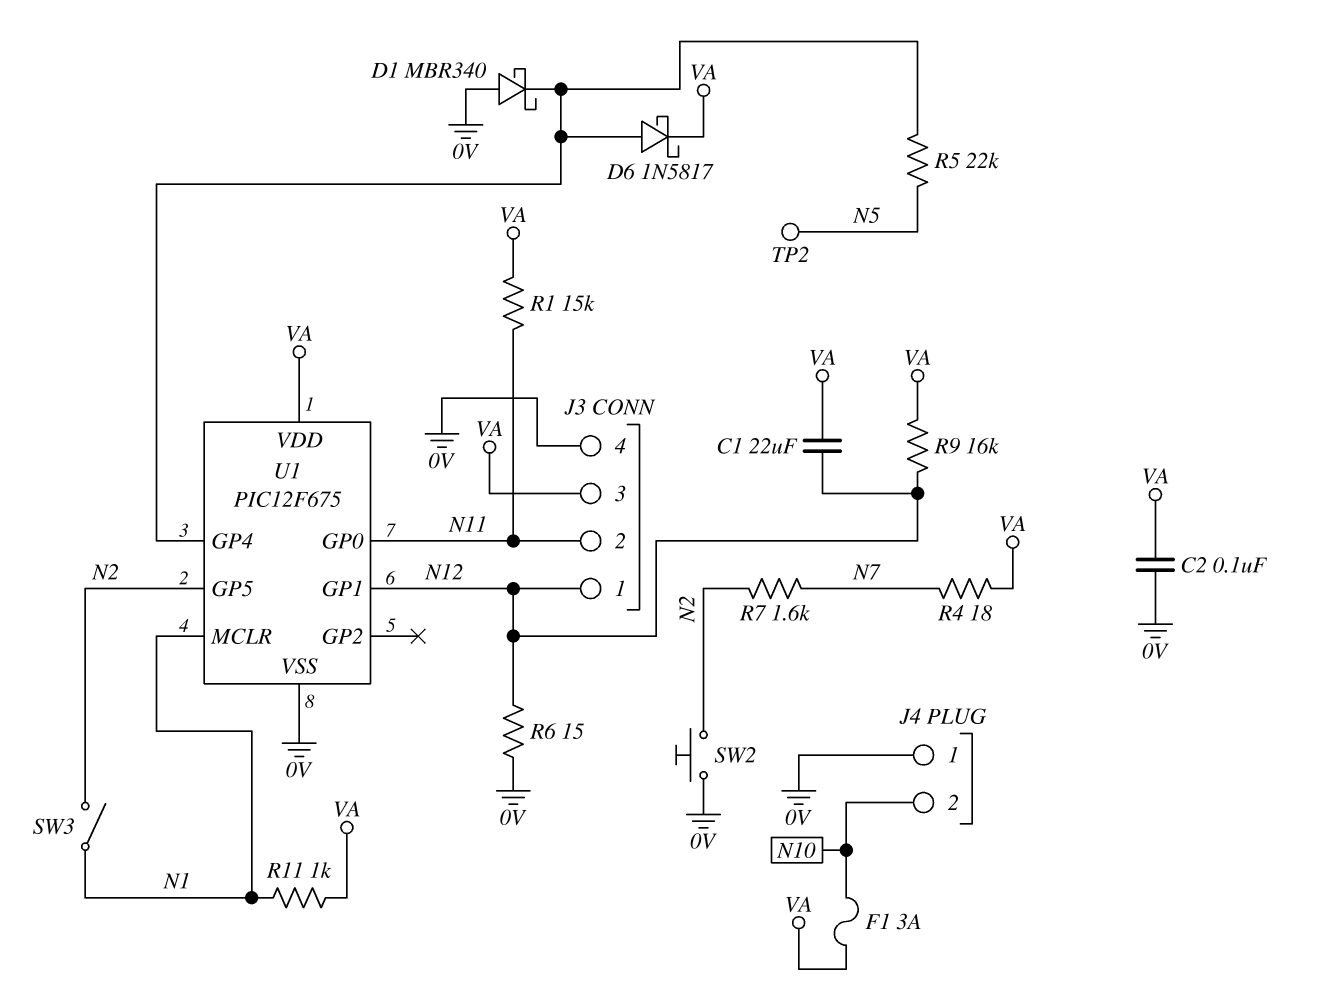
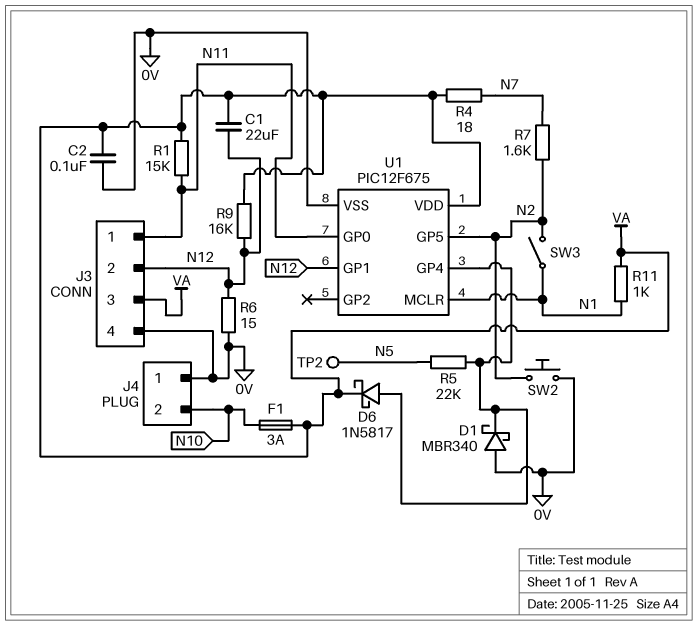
J3 pin 1: N12 -> N11
J3 pin 2: N11 -> N12

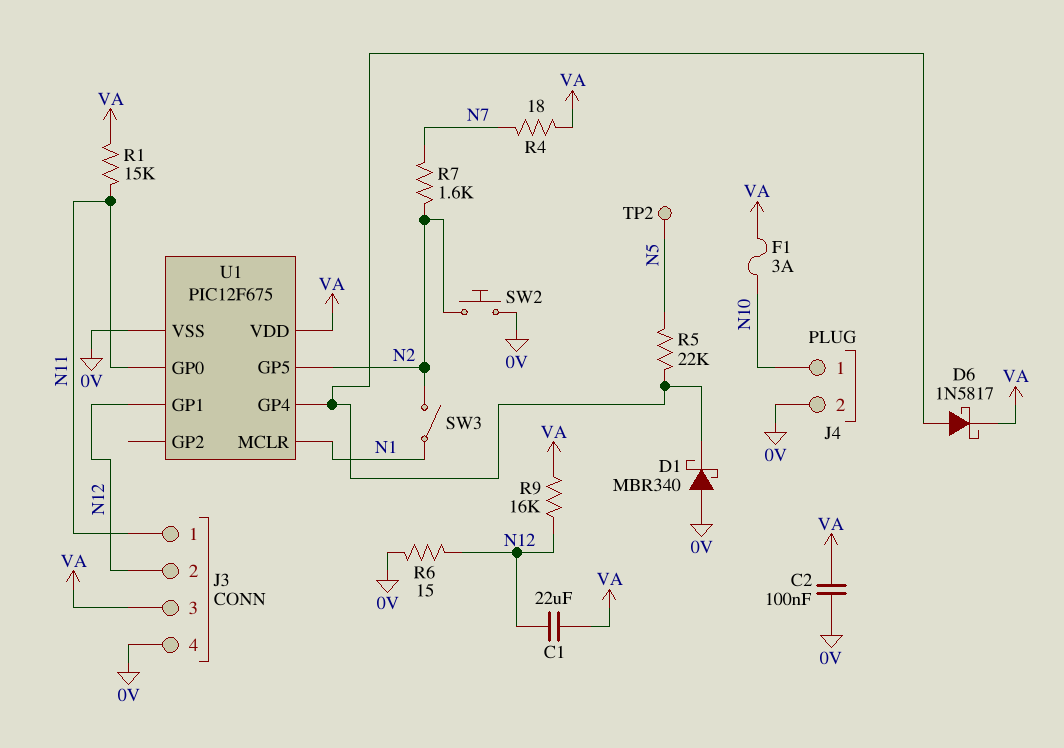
J4 pin 1: 0V -> N10
J4 pin 2: N10 -> 0V
R11: 1k (N1, VA) -> none

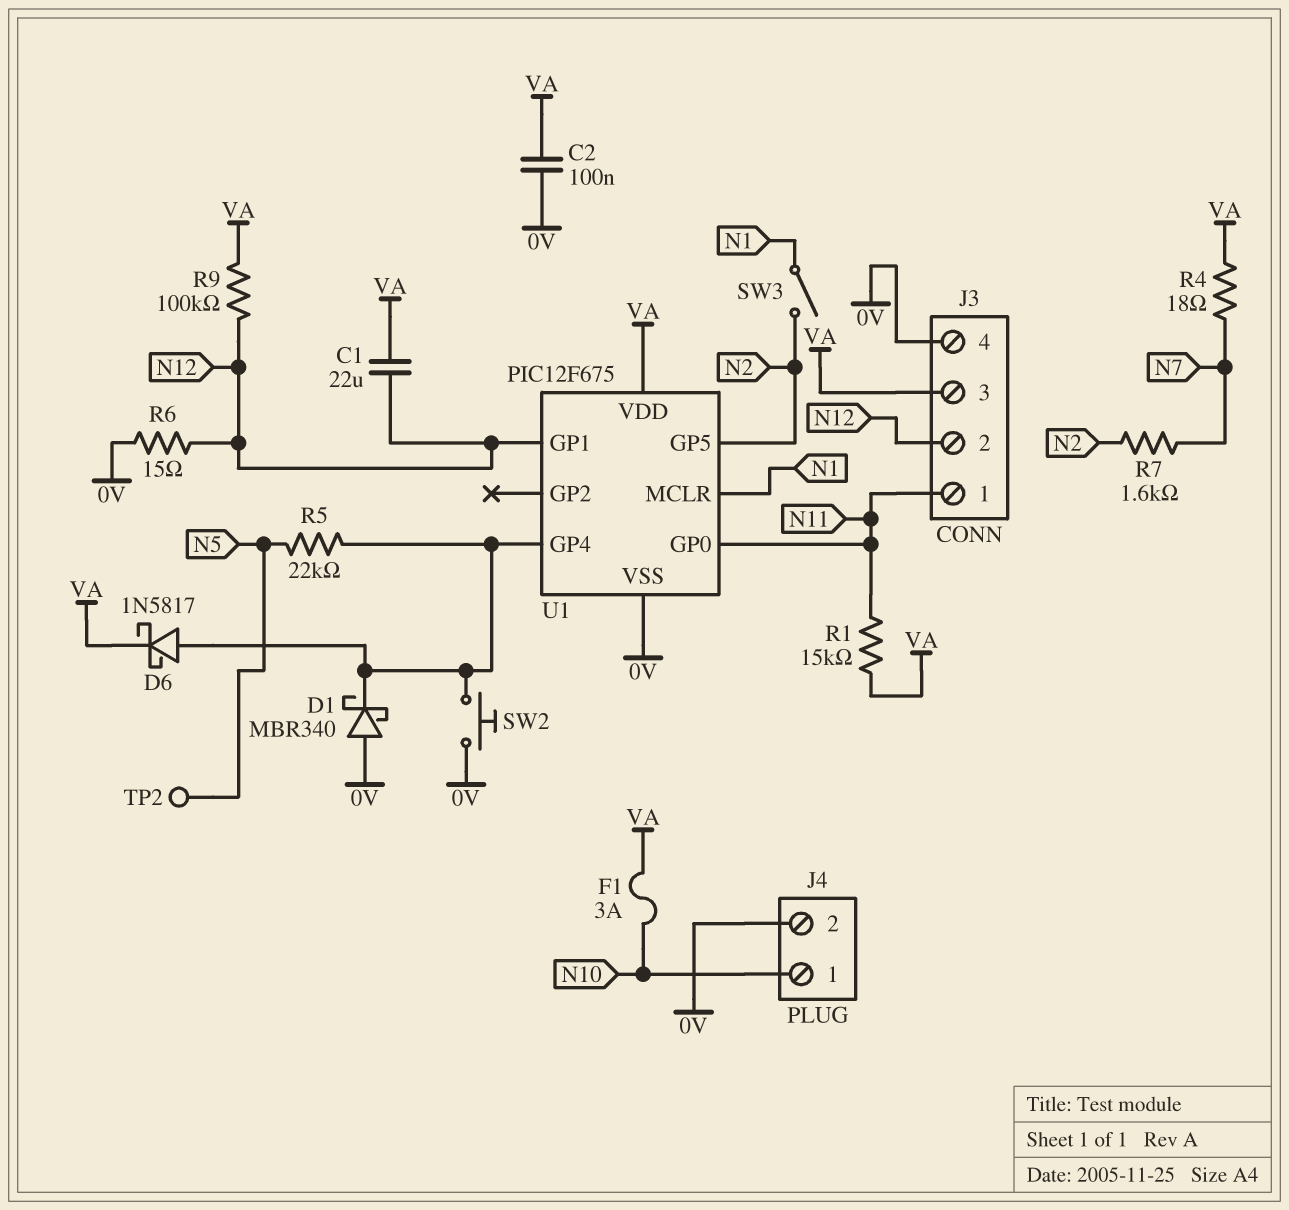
R9: 16k (N12, VA) -> 100k (N12, VA)
SW2: button (0V, N2) -> button (0V, U1/GP4)

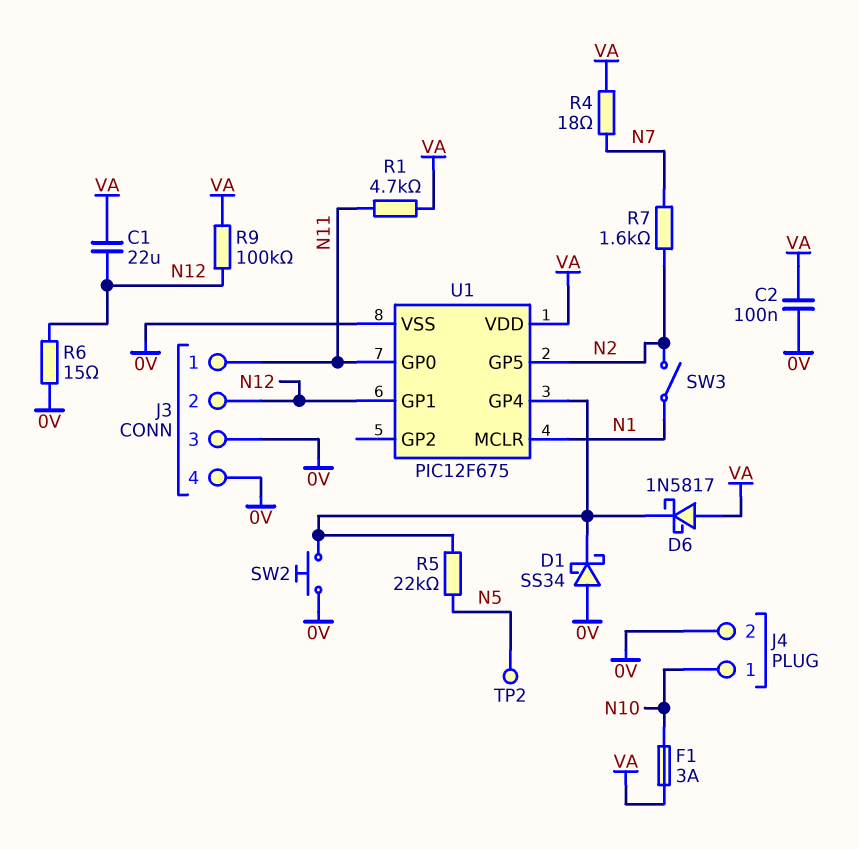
D1: schottky MBR340 (A 0V, K U1/GP4) -> schottky SS34 (A 0V, K U1/GP4)
D6: schottky 1N5817 (A U1/GP4, K VA) -> schottky 1N5817 (A VA, K U1/GP4)
J3 pin 3: VA -> 0V
R1: 15k (N11, VA) -> 4.7k (N11, VA)

